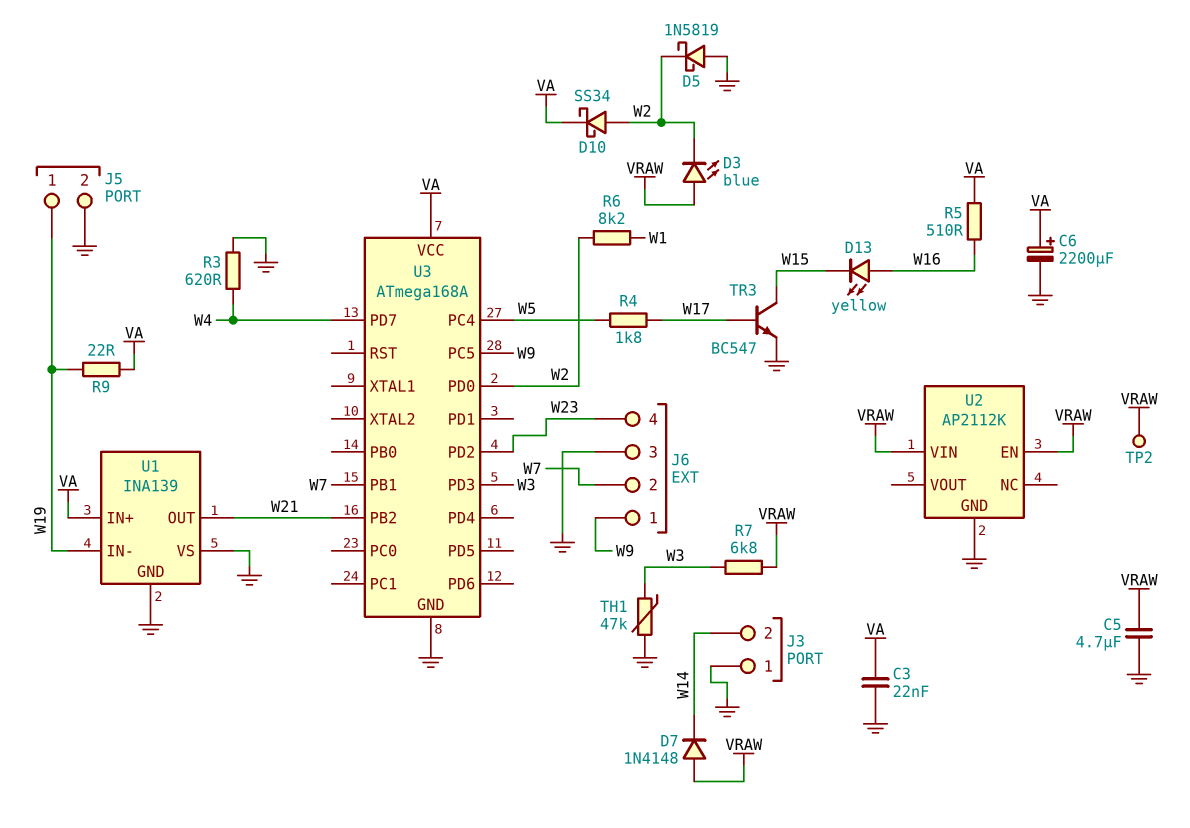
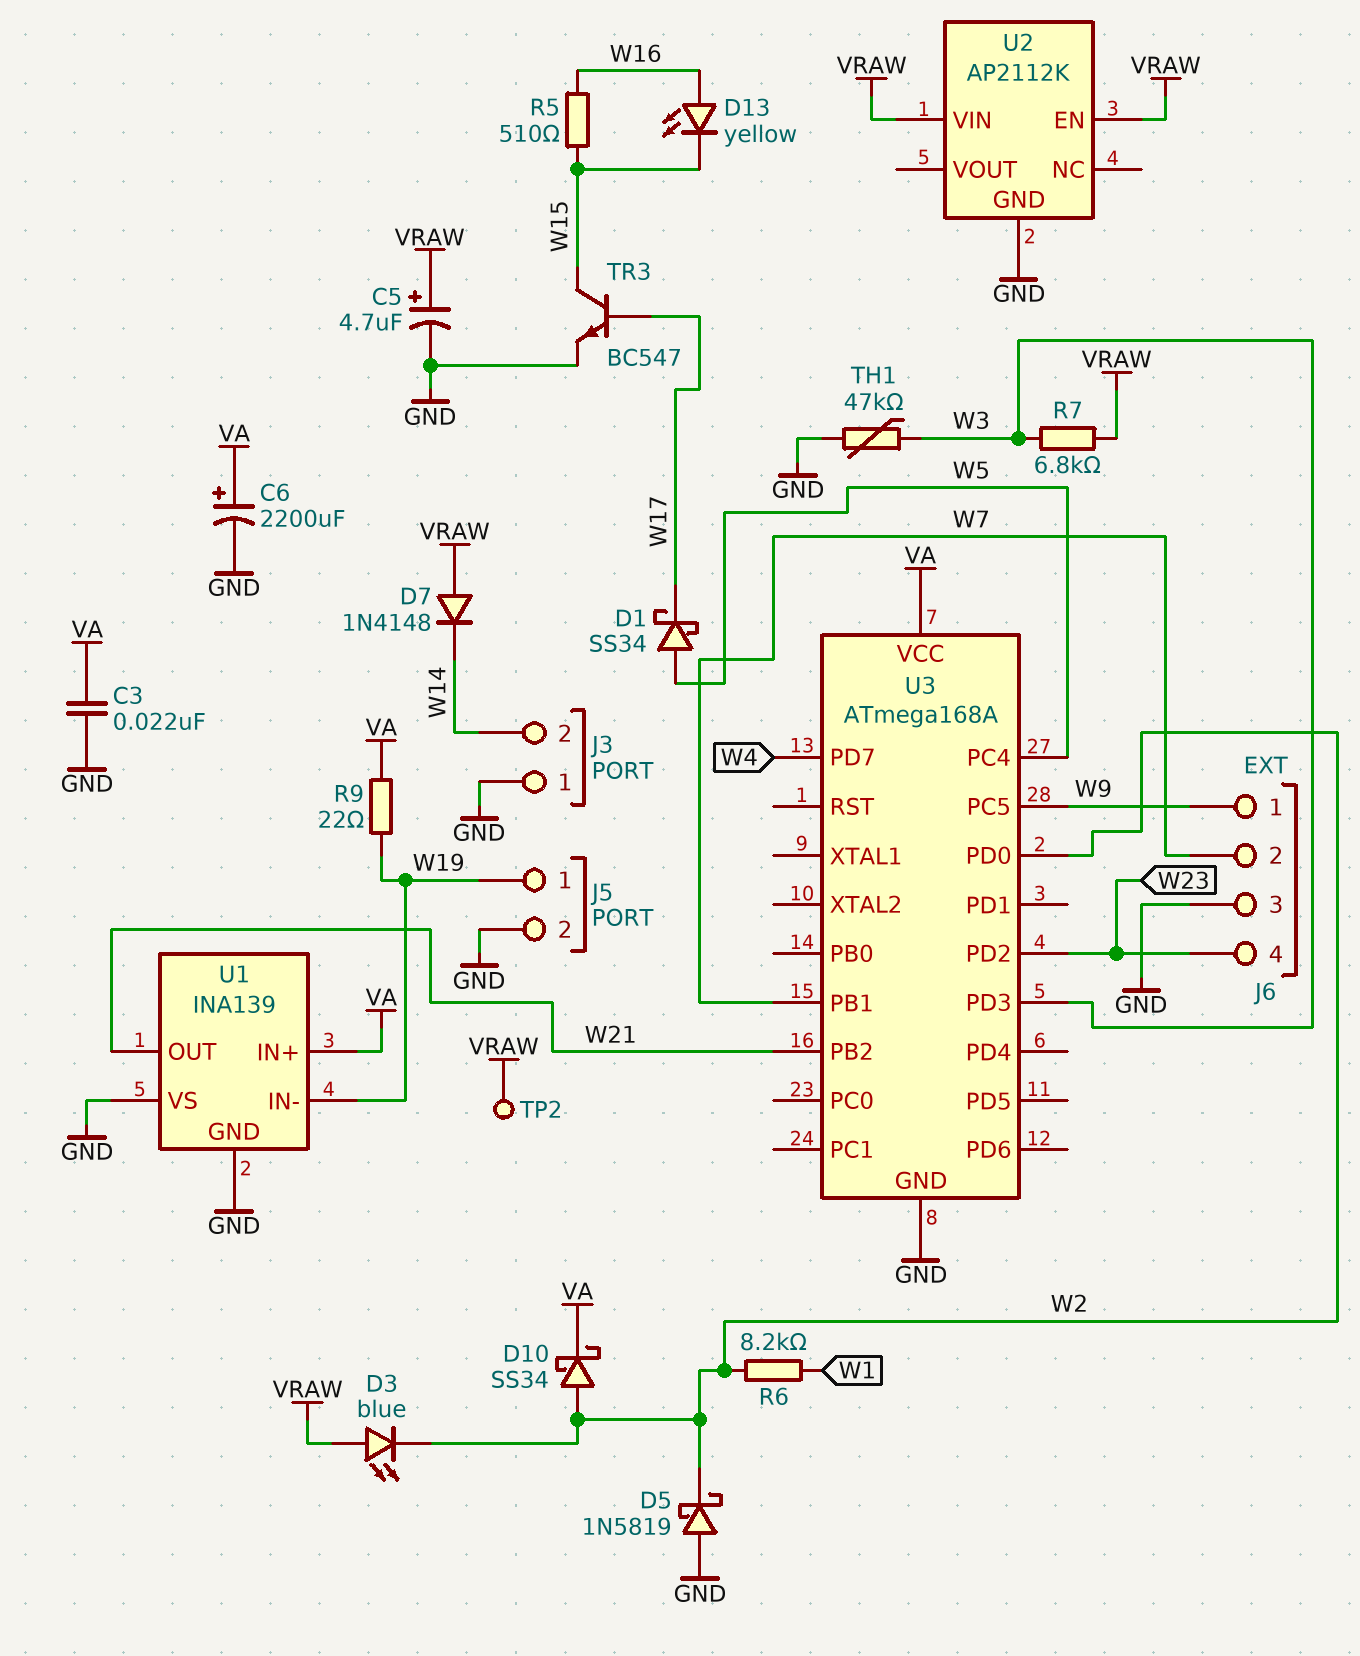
C5: 4.7uF (GND, VRAW) -> 4.7uF (plus VRAW, minus GND)
D1: none -> schottky SS34 (A W5, K W17)
R3: 620 (GND, W4) -> none
R4: 1.8k (W5, W17) -> none
R5: 510 (VA, W16) -> 510 (W15, W16)

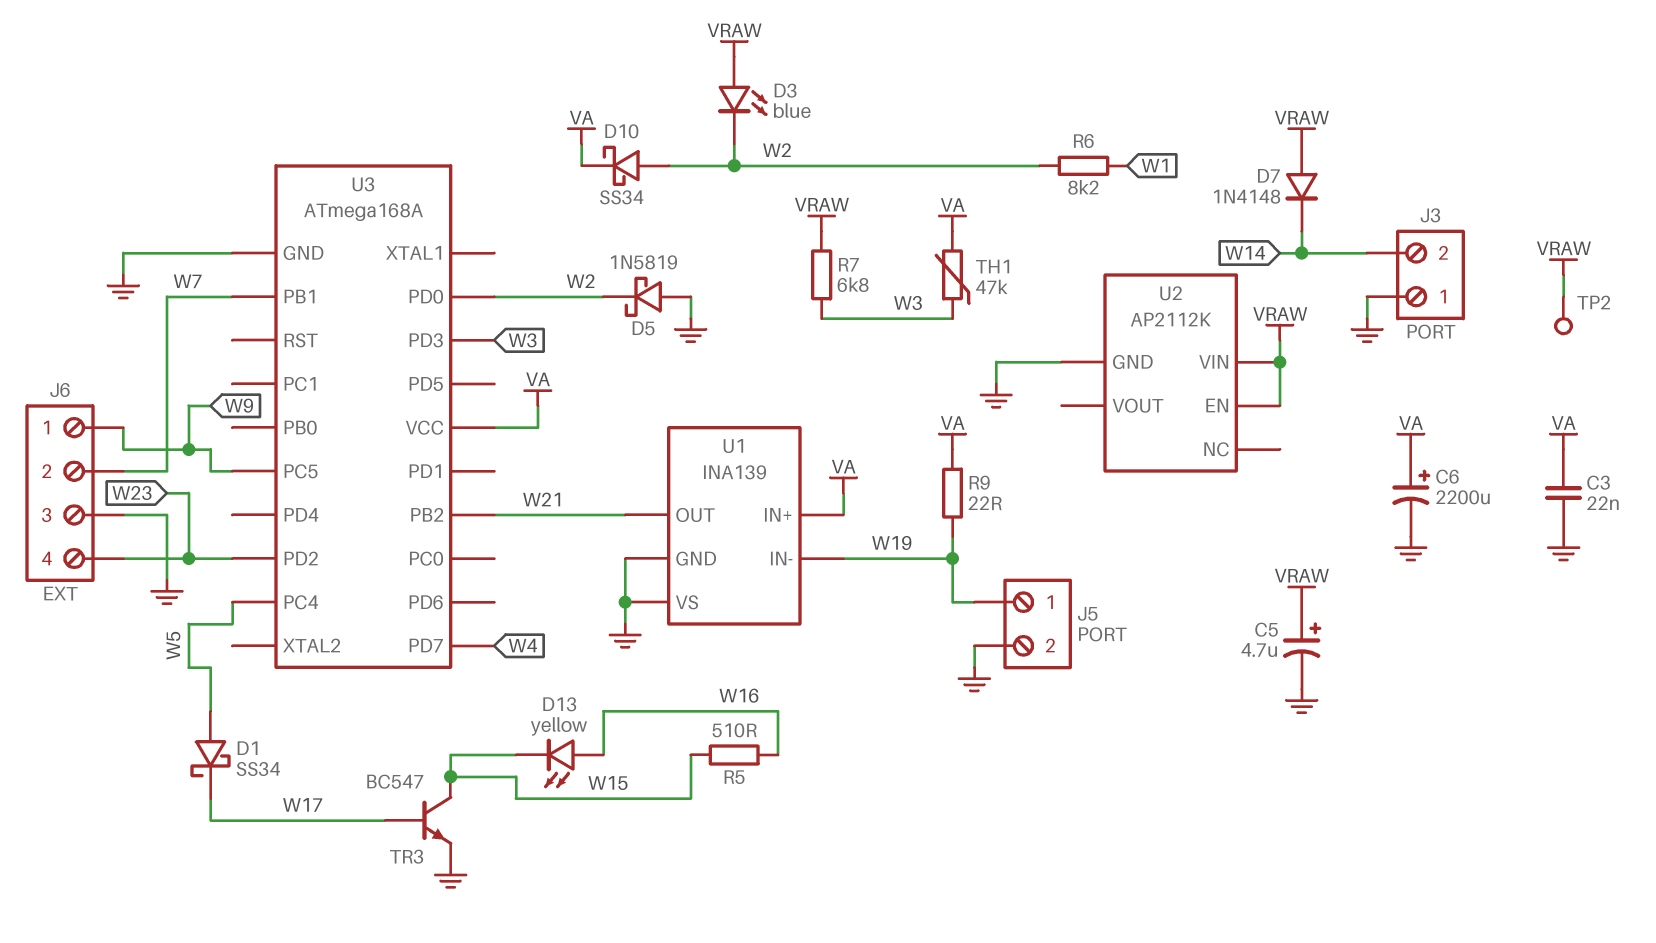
TH1: 47k (GND, W3) -> 47k (VA, W3)

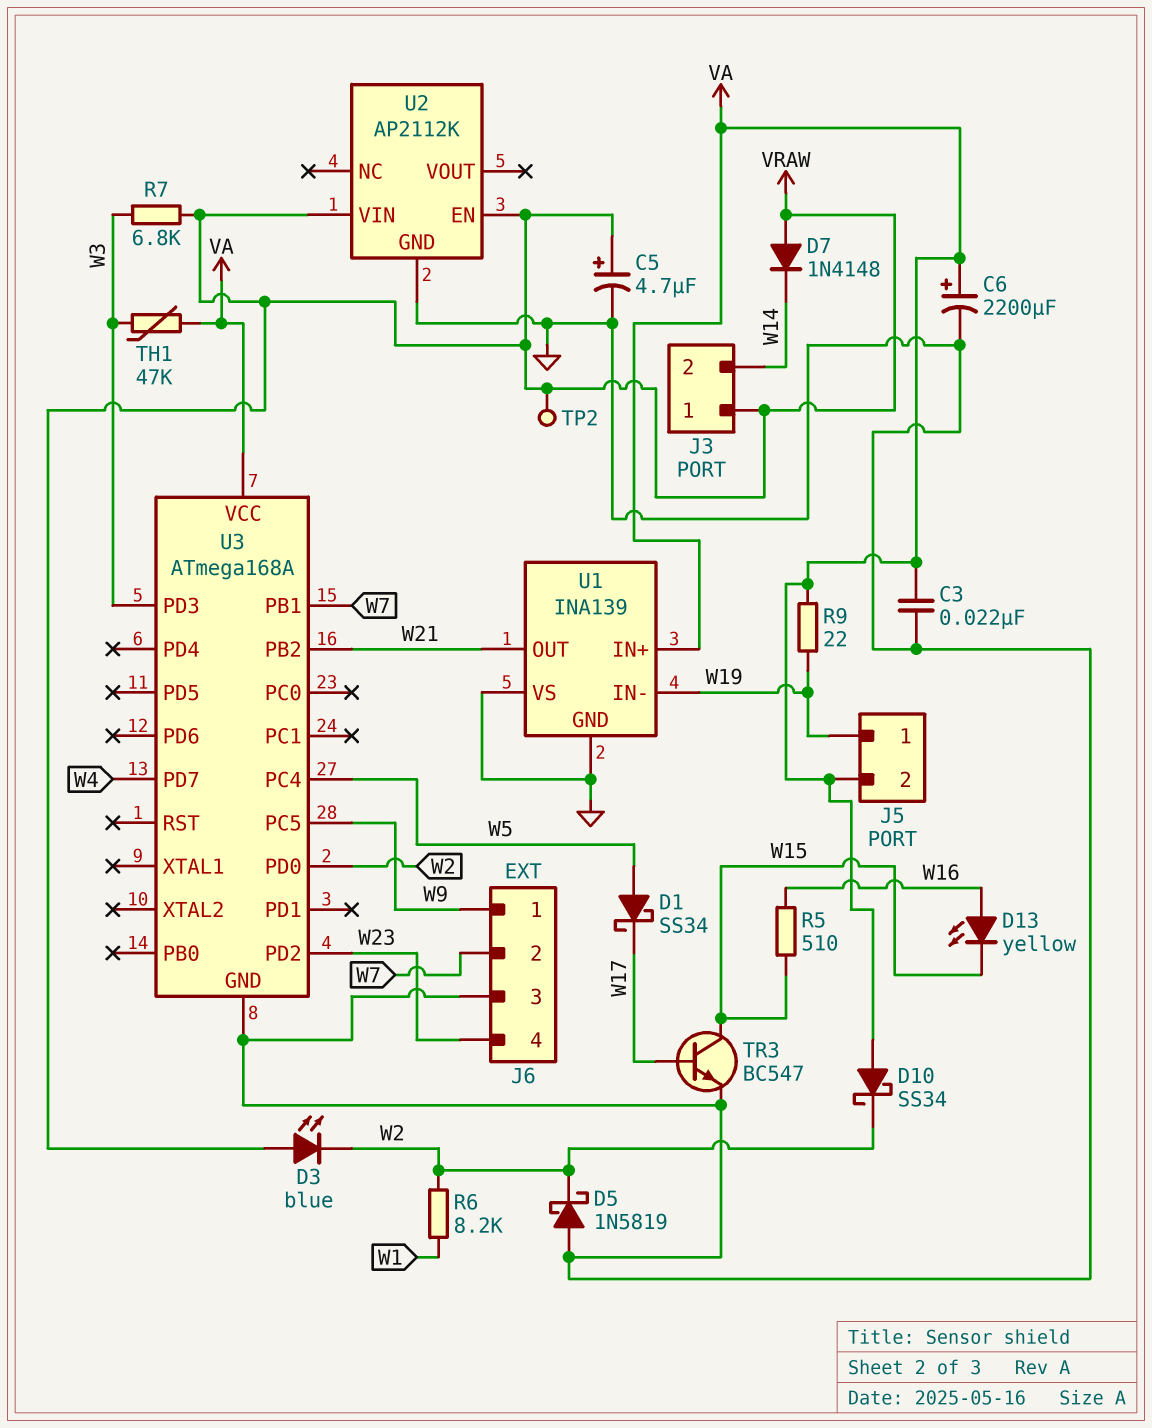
D10: schottky SS34 (A W2, K VA) -> schottky SS34 (A VA, K W2)
J3 pin 1: GND -> VRAW
J5 pin 2: GND -> VA

